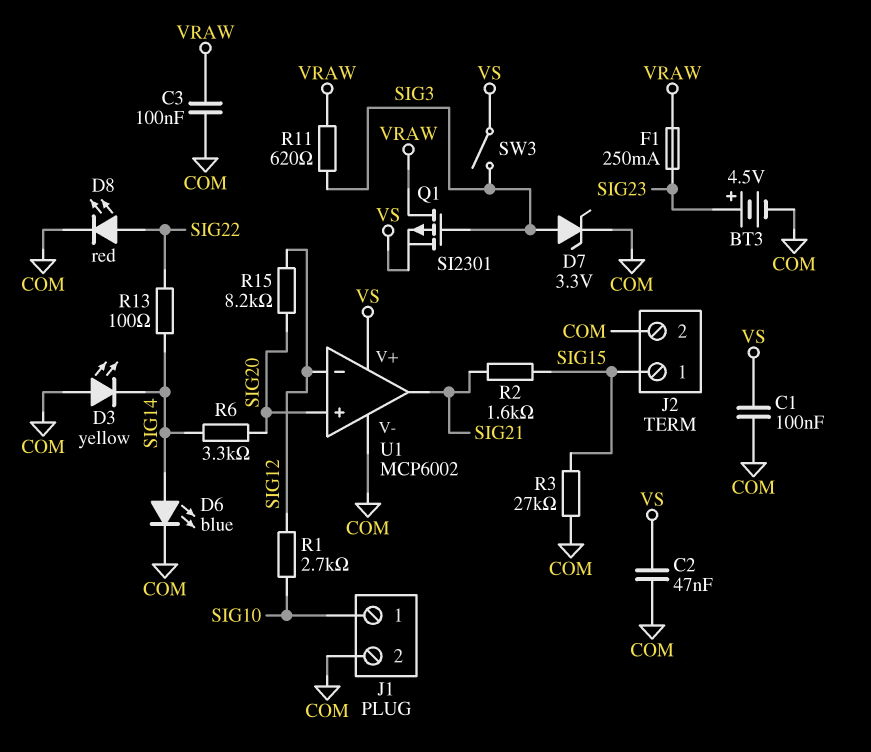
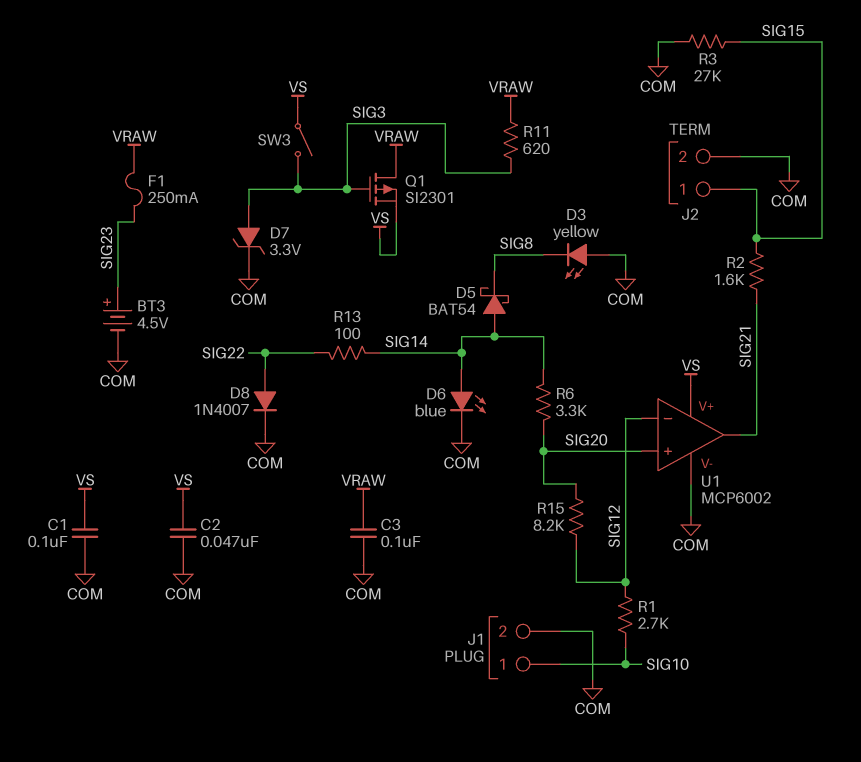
D3: LED yellow (A COM, K SIG14) -> LED yellow (A COM, K SIG8)
D5: none -> schottky BAT54 (A SIG14, K SIG8)
D8: LED red (A SIG22, K COM) -> diode 1N4007 (A SIG22, K COM)

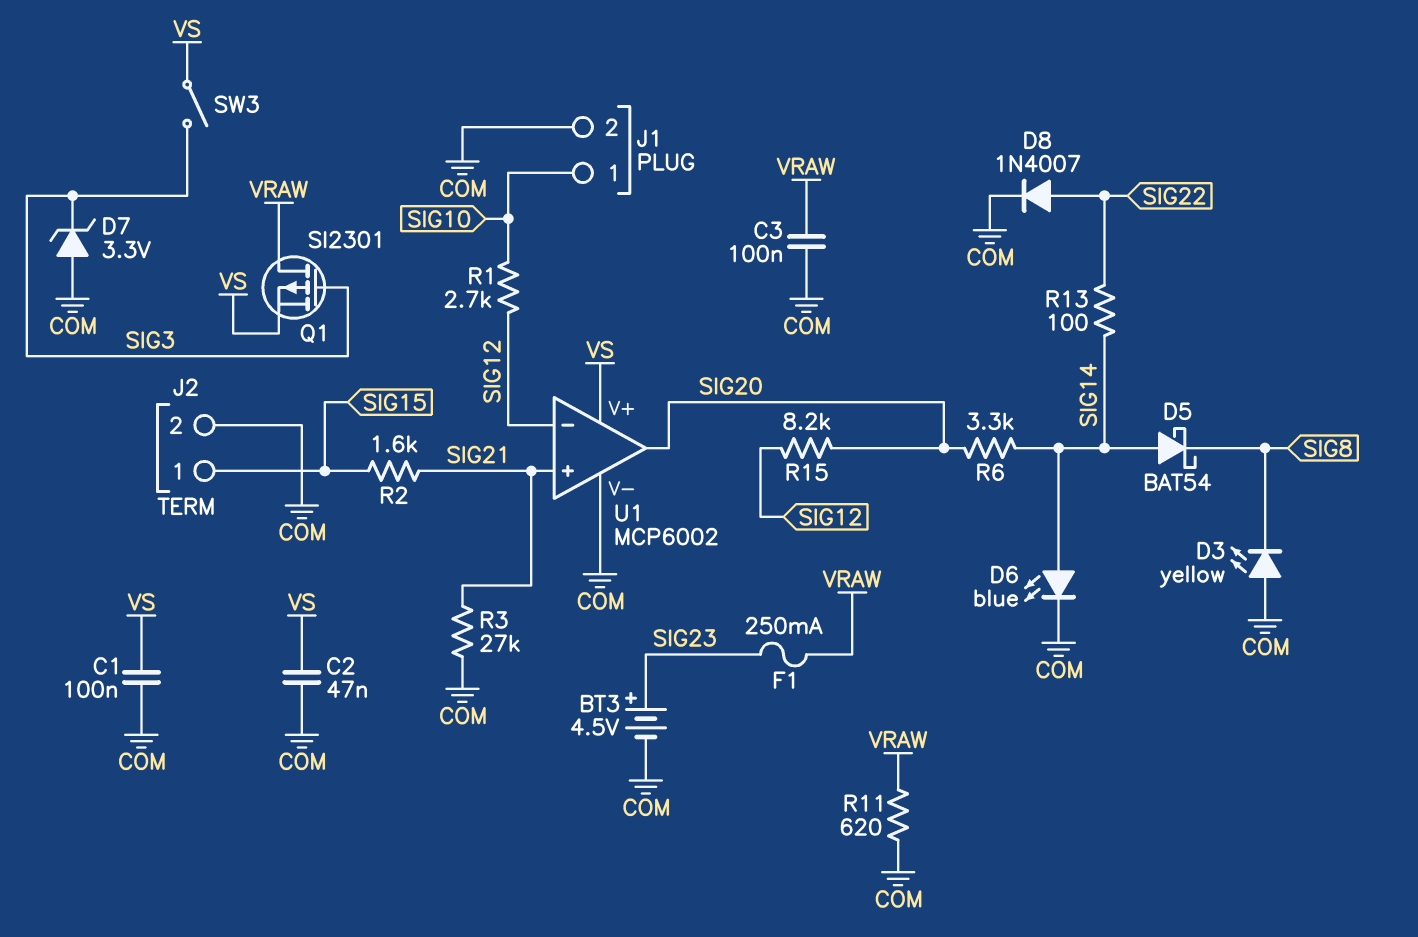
D7: zener 3.3V (A SIG3, K COM) -> zener 3.3V (A COM, K SIG3)
R3: 27k (COM, SIG15) -> 27k (COM, SIG21)
R11: 620 (SIG3, VRAW) -> 620 (COM, VRAW)
U1 pin in+: SIG20 -> SIG21
U1 pin out: SIG21 -> SIG20

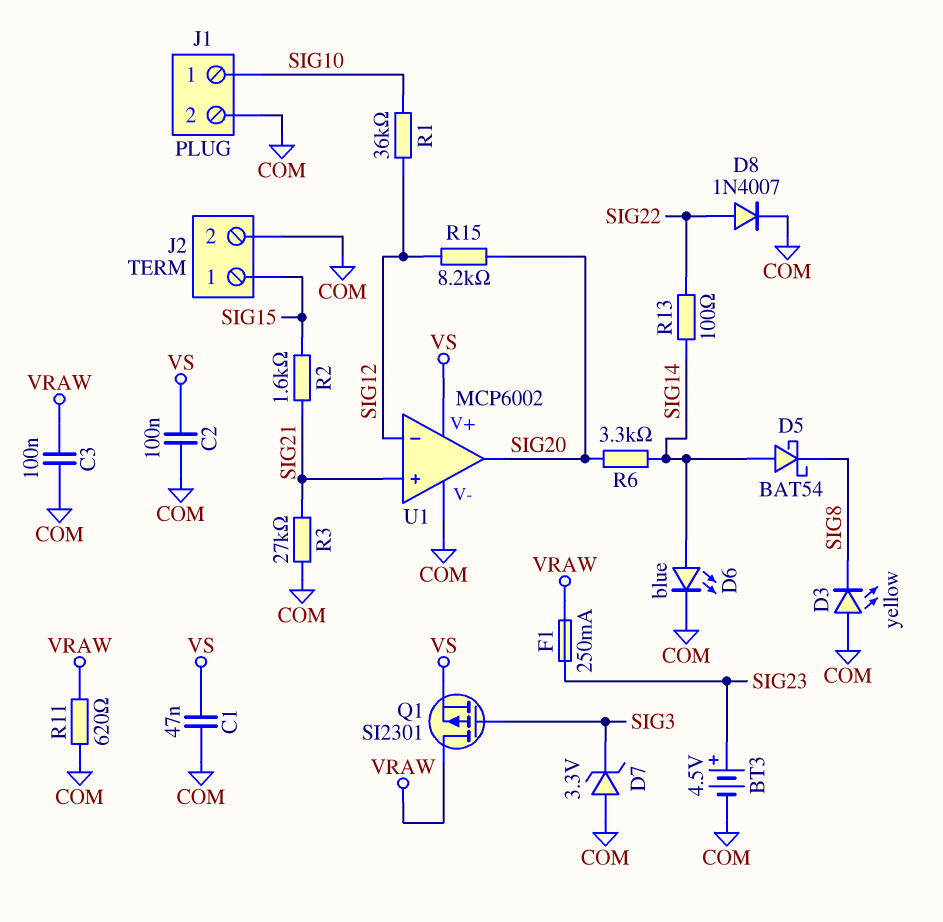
C1: 100nF (COM, VS) -> 47nF (COM, VS)
C2: 47nF (COM, VS) -> 100nF (COM, VS)
R1: 2.7k (SIG10, SIG12) -> 36k (SIG10, SIG12)
SW3: switch (SIG3, VS) -> none

